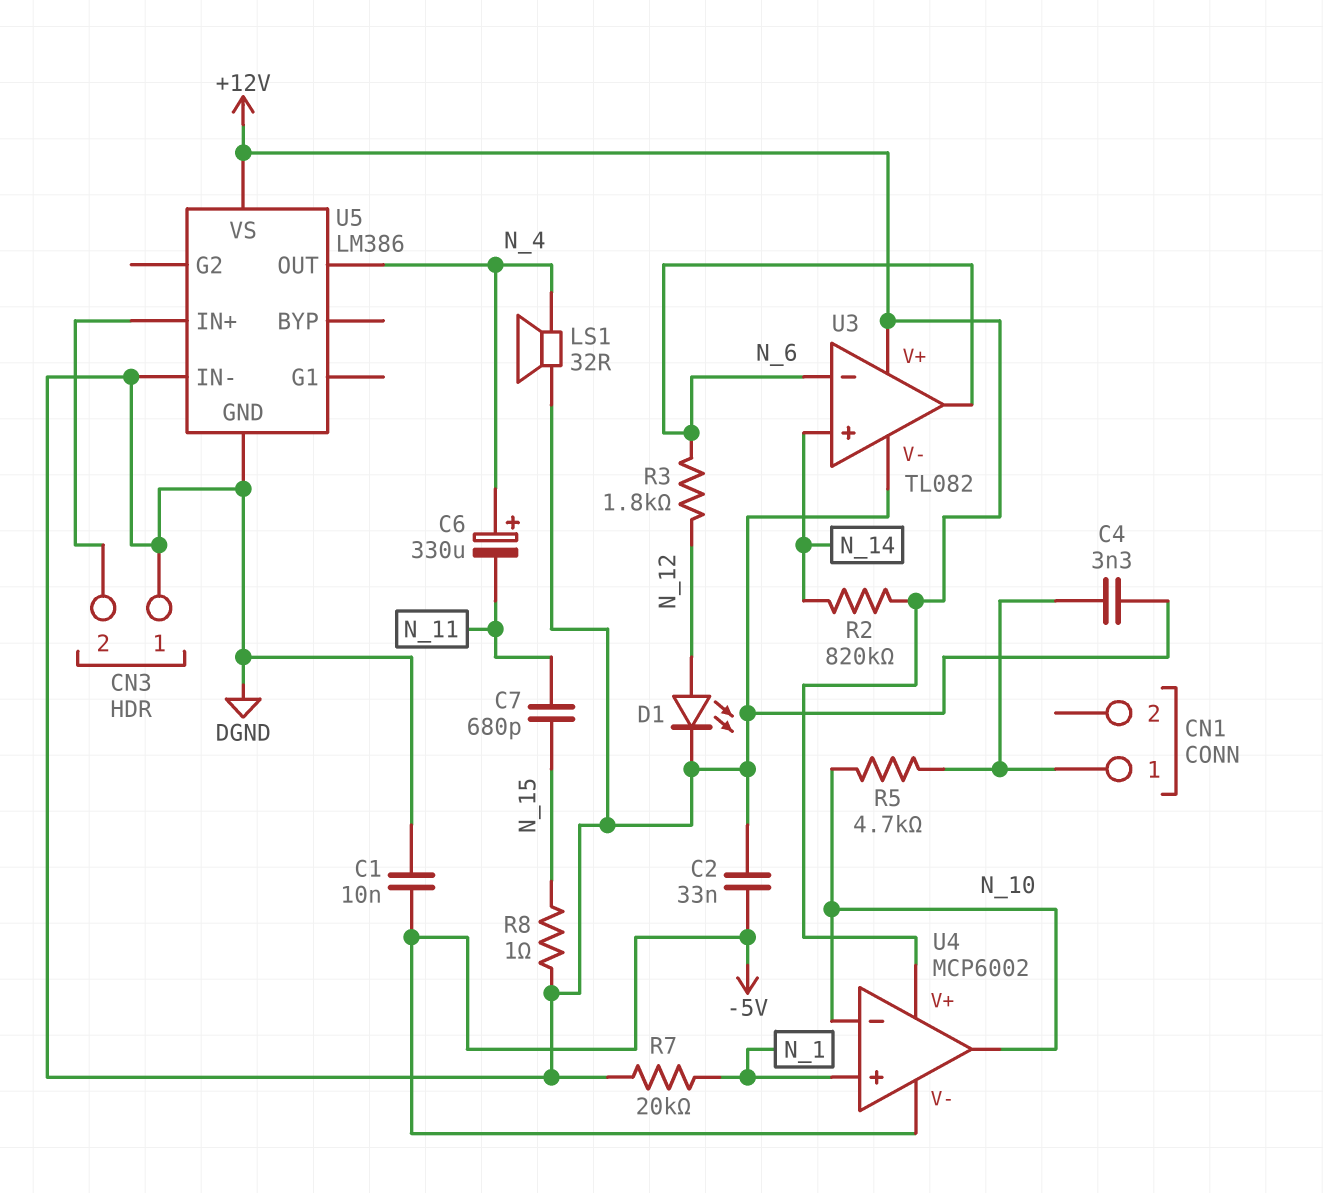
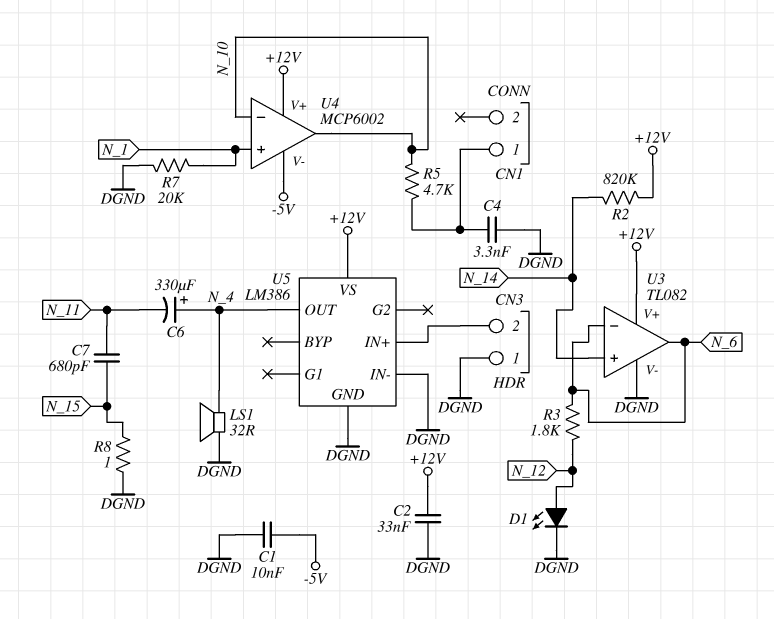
C2: 33nF (-5V, DGND) -> 33nF (+12V, DGND)

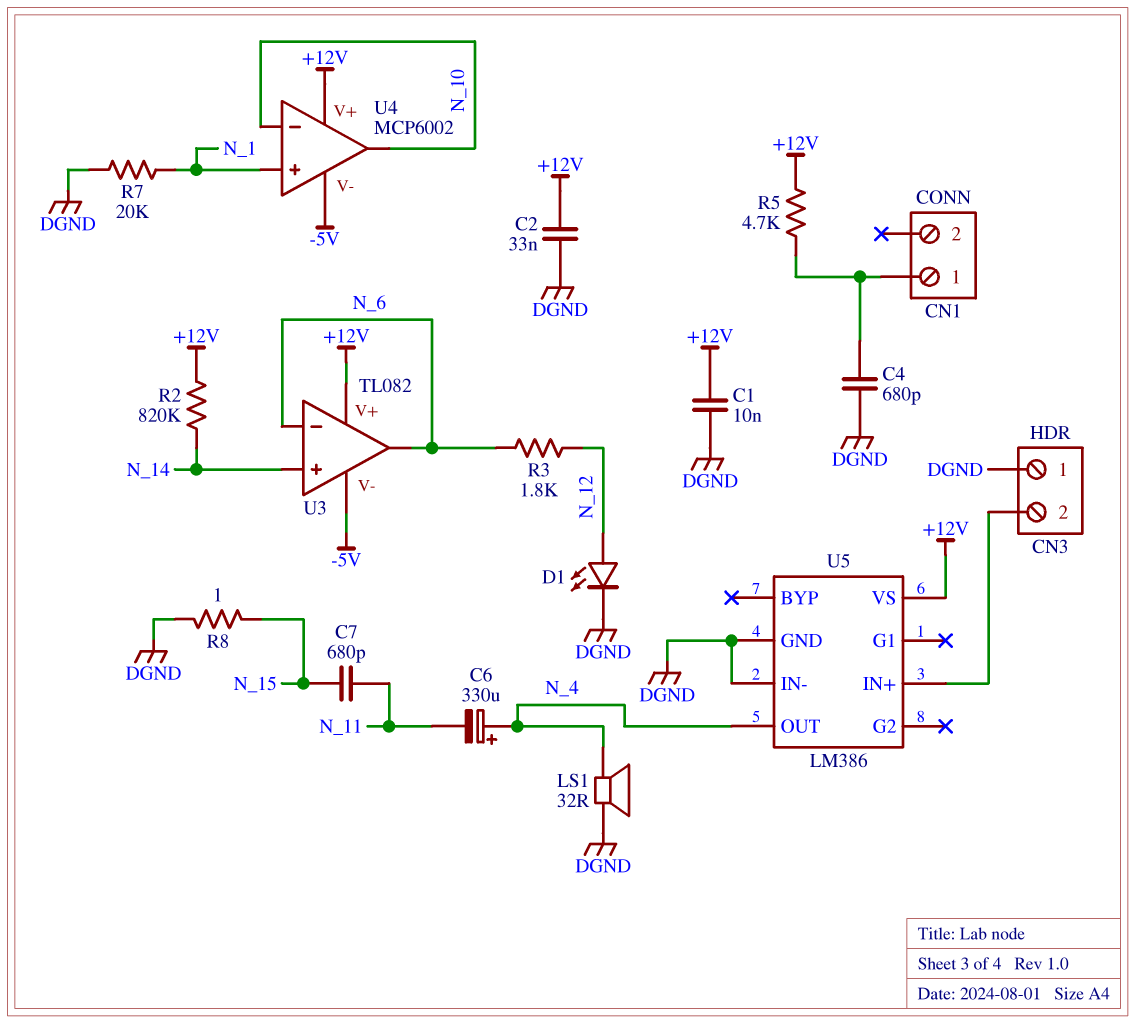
C1: 10nF (-5V, DGND) -> 10nF (+12V, DGND)
C4: 3.3nF (CN1/1, DGND) -> 680pF (CN1/1, DGND)
R5: 4.7k (CN1/1, N_10) -> 4.7k (+12V, CN1/1)
U3 pin V-: DGND -> -5V

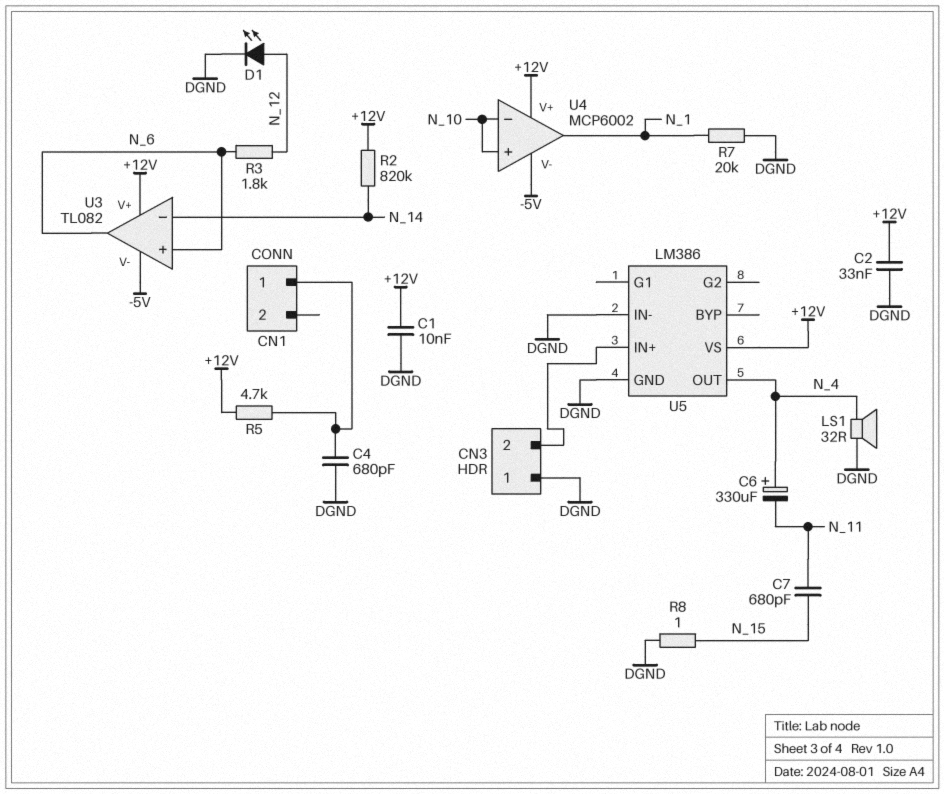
U3 pin in+: N_14 -> N_6
U3 pin in-: N_6 -> N_14
U4 pin in+: N_1 -> N_10
U4 pin out: N_10 -> N_1

